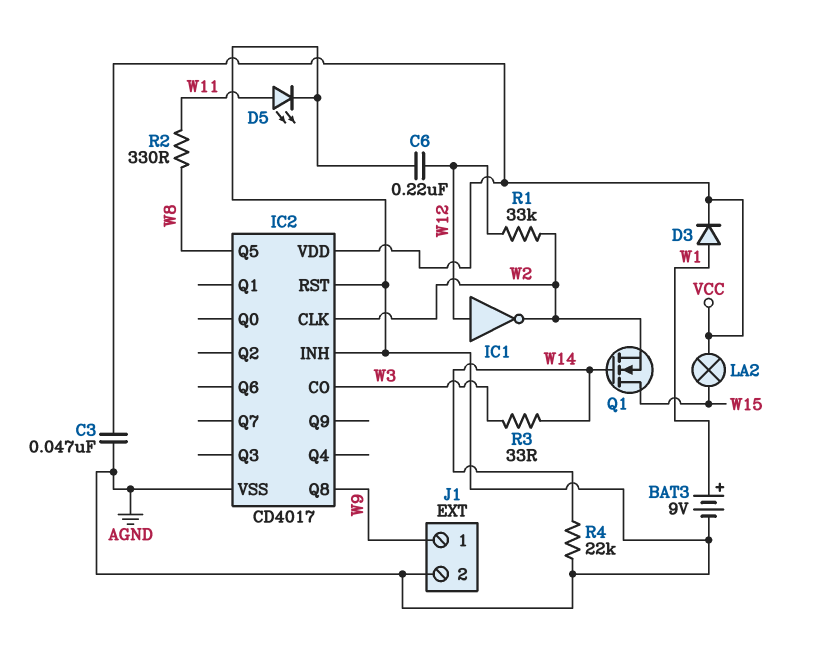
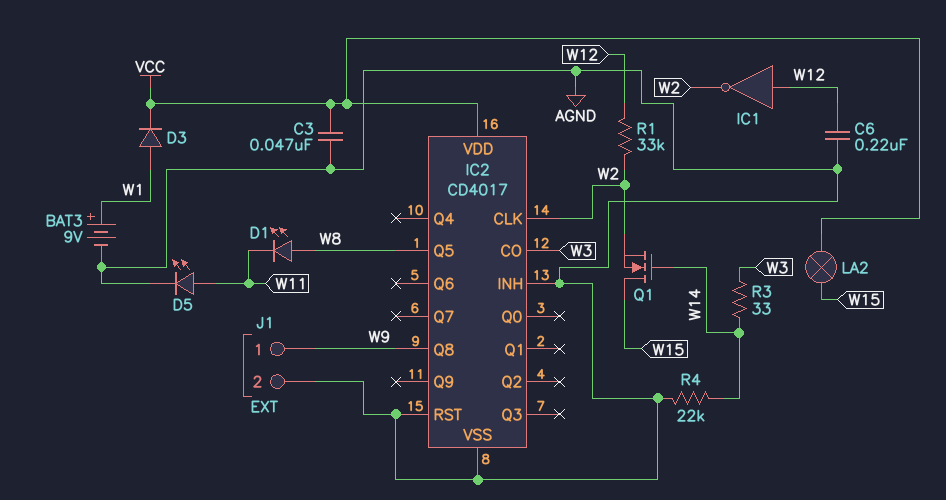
D1: none -> LED (A W8, K W11)
R2: 330 (W8, W11) -> none

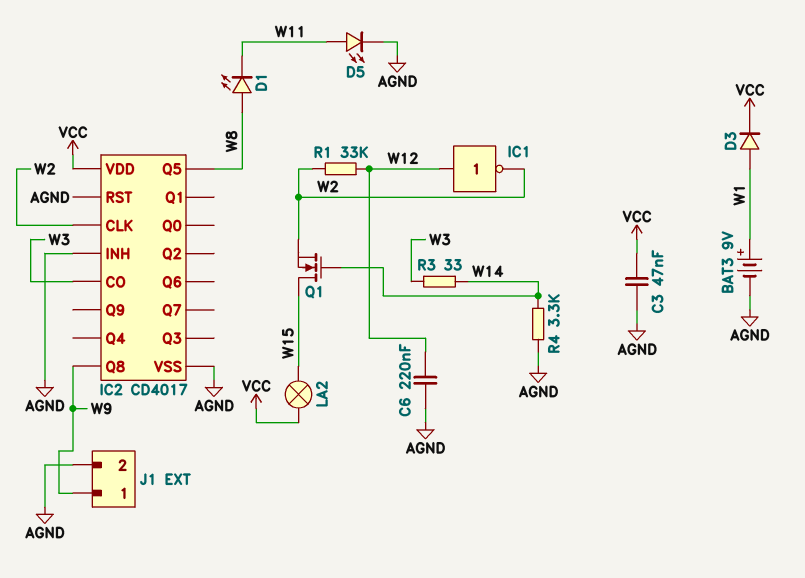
R4: 22k (AGND, W14) -> 3.3k (AGND, W14)

